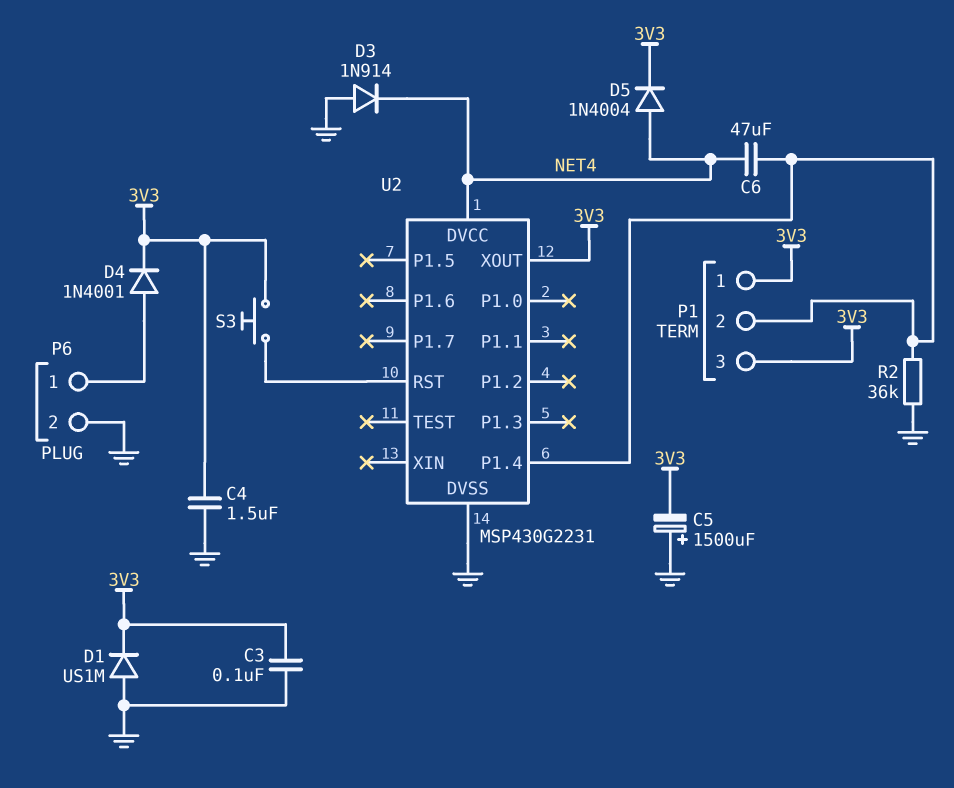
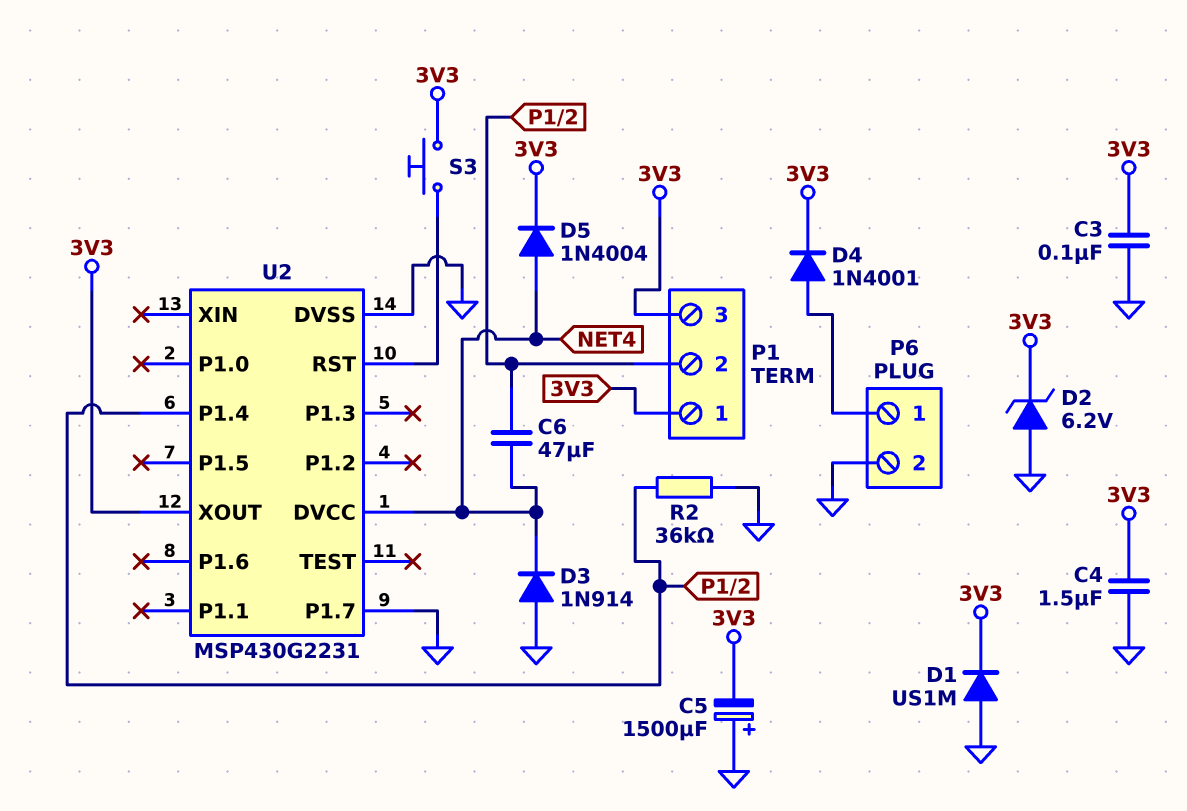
D2: none -> zener 6.2V (A GND, K 3V3)
U2 pin P1.7: none -> GND

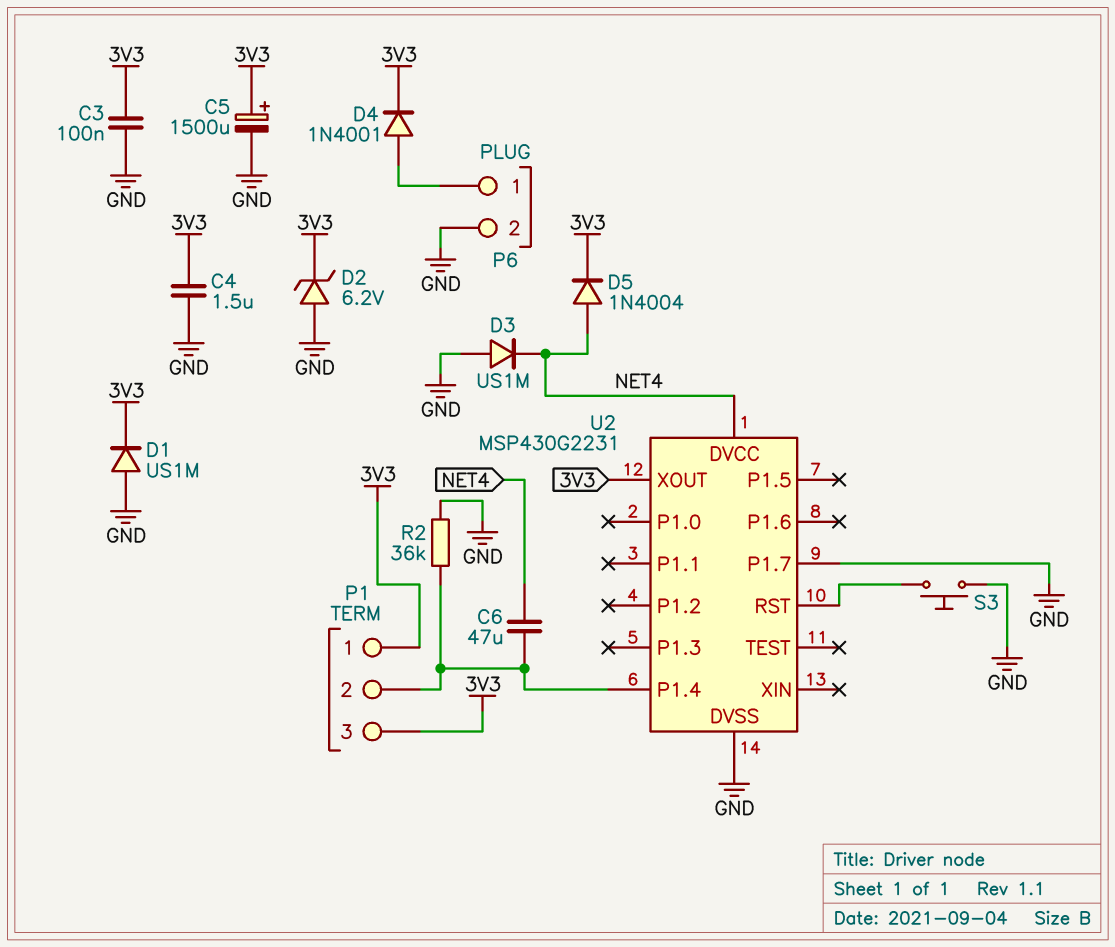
C5: 1500uF (plus GND, minus 3V3) -> 1500uF (plus 3V3, minus GND)
D3: diode 1N914 (A GND, K NET4) -> diode US1M (A GND, K NET4)
S3: button (3V3, U2/RST) -> button (GND, U2/RST)

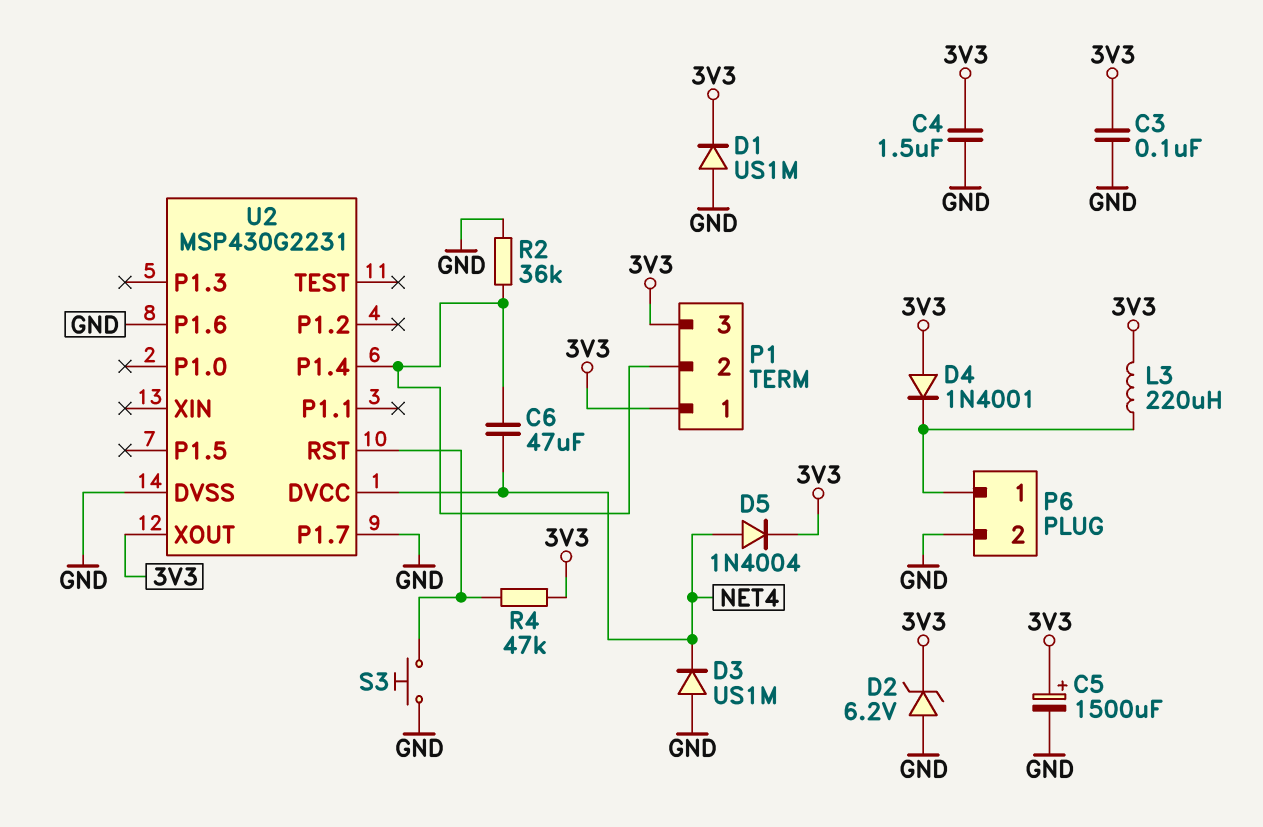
D4: diode 1N4001 (A P6/1, K 3V3) -> diode 1N4001 (A 3V3, K P6/1)
L3: none -> 220uH (3V3, P6/1)
R4: none -> 47k (3V3, U2/RST)
U2 pin P1.6: none -> GND

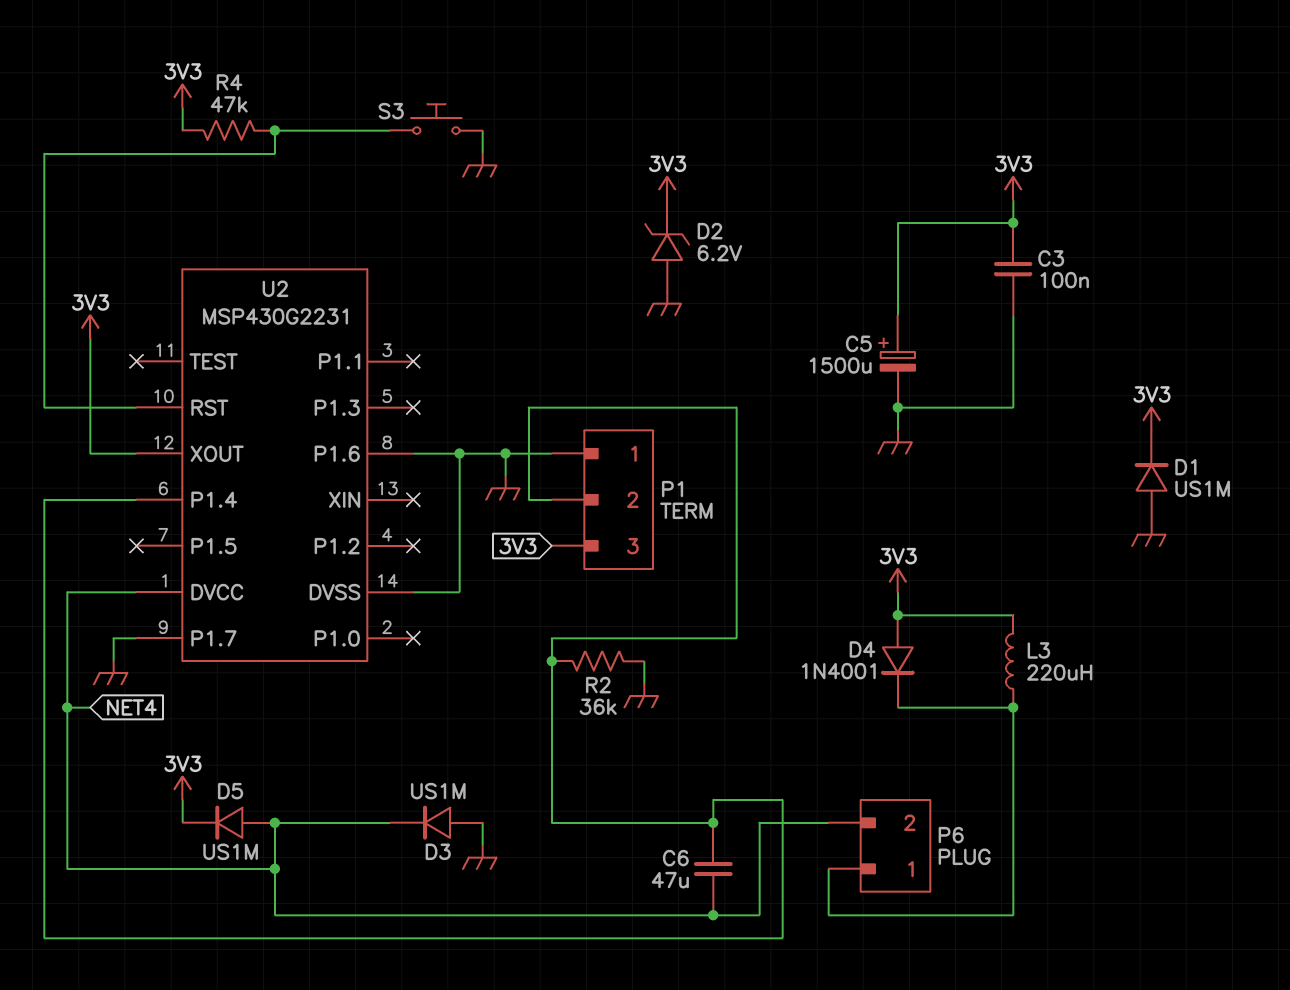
C4: 1.5uF (3V3, GND) -> none
D5: diode 1N4004 (A NET4, K 3V3) -> diode US1M (A NET4, K 3V3)
P1 pin 1: 3V3 -> GND
P6 pin 2: GND -> NET4

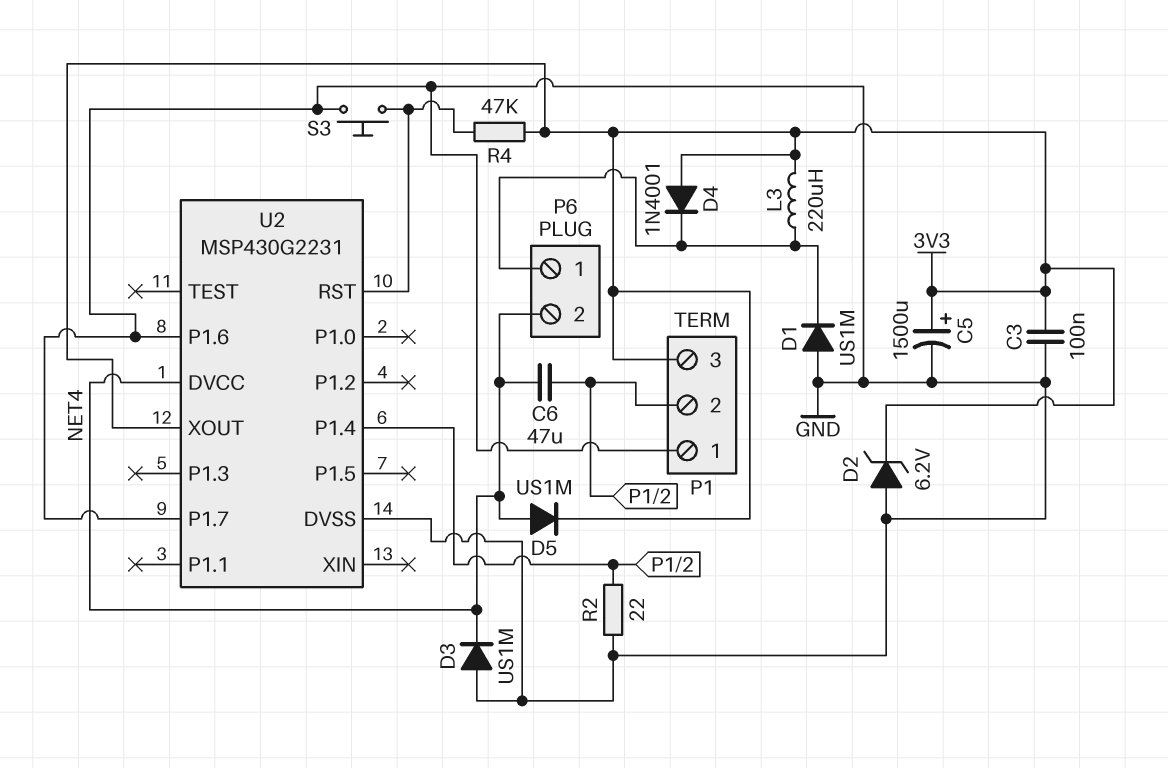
D1: diode US1M (A GND, K 3V3) -> diode US1M (A GND, K P6/1)
R2: 36k (GND, P1/2) -> 22 (GND, P1/2)

